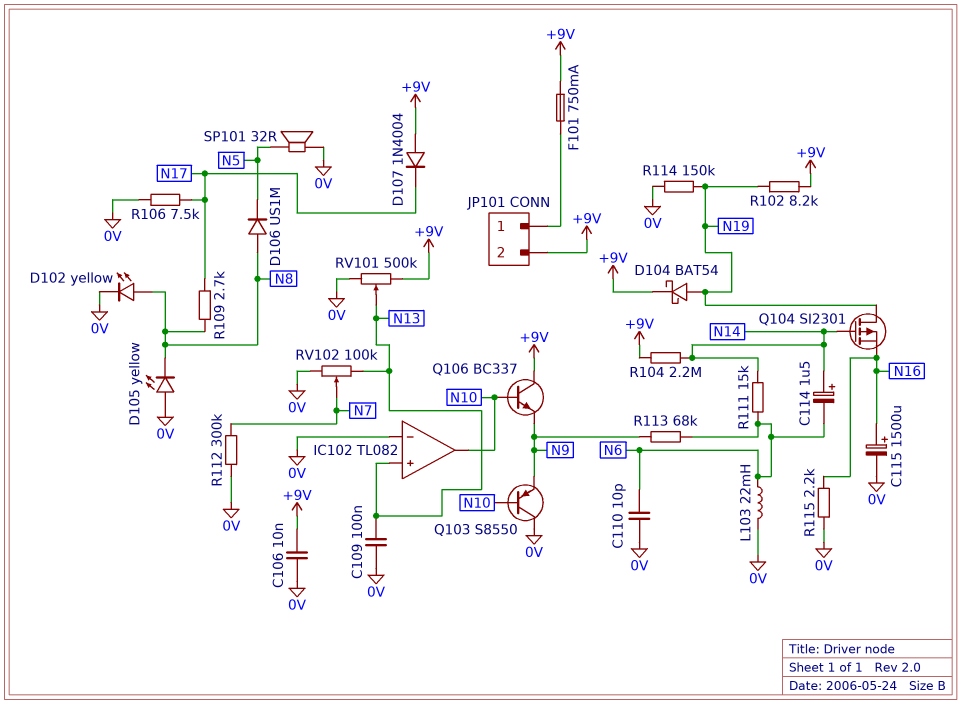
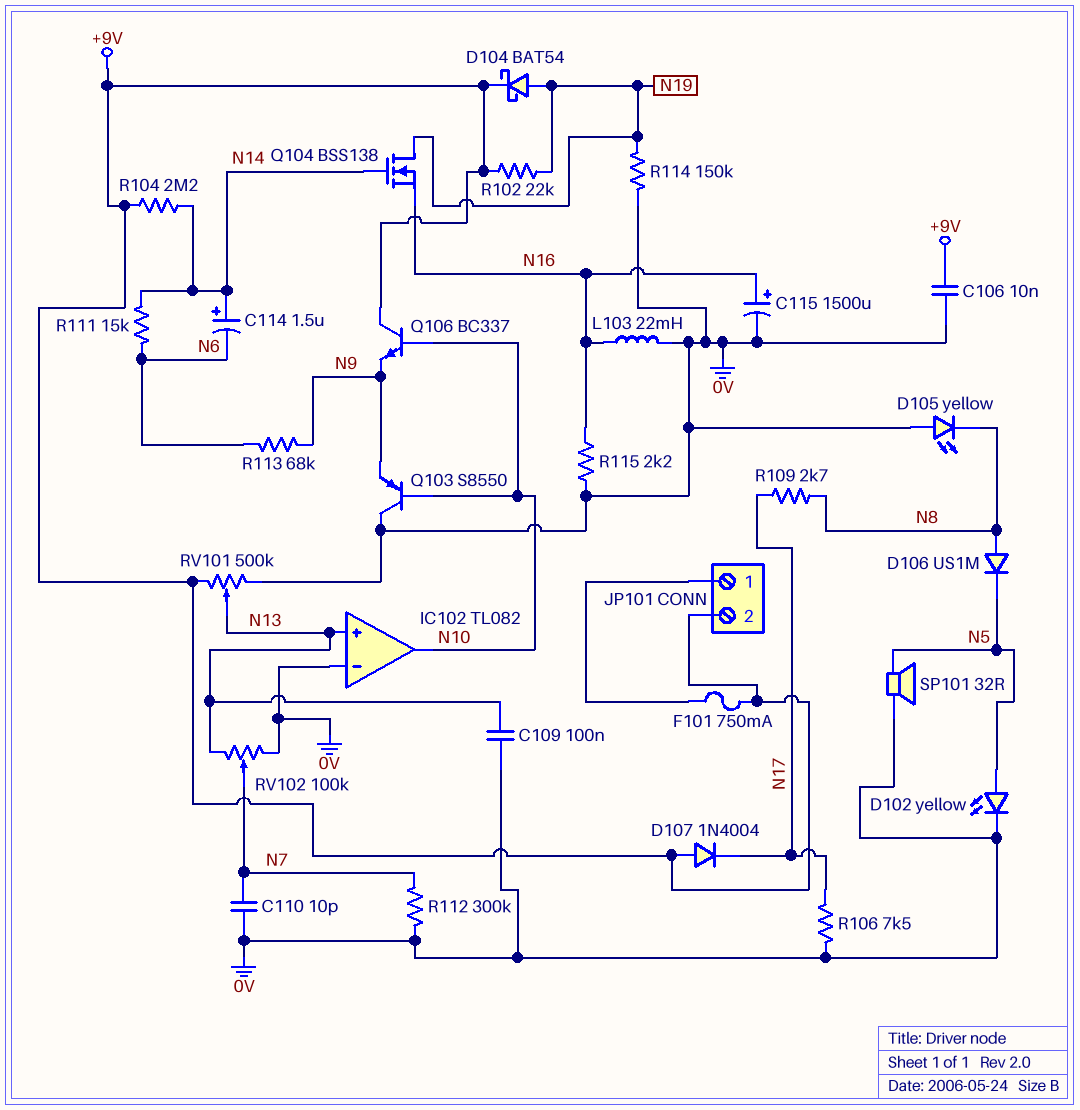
C110: 10pF (0V, N6) -> 10pF (0V, N7)
D102: LED yellow (A N8, K 0V) -> LED yellow (A N5, K 0V)
L103: 22mH (0V, N6) -> 22mH (0V, N16)
Q104: PMOS SI2301 (G N14, D N19, S N16) -> NMOS BSS138 (G N14, D N19, S N16)
R102: 8.2k (+9V, N19) -> 22k (+9V, N19)

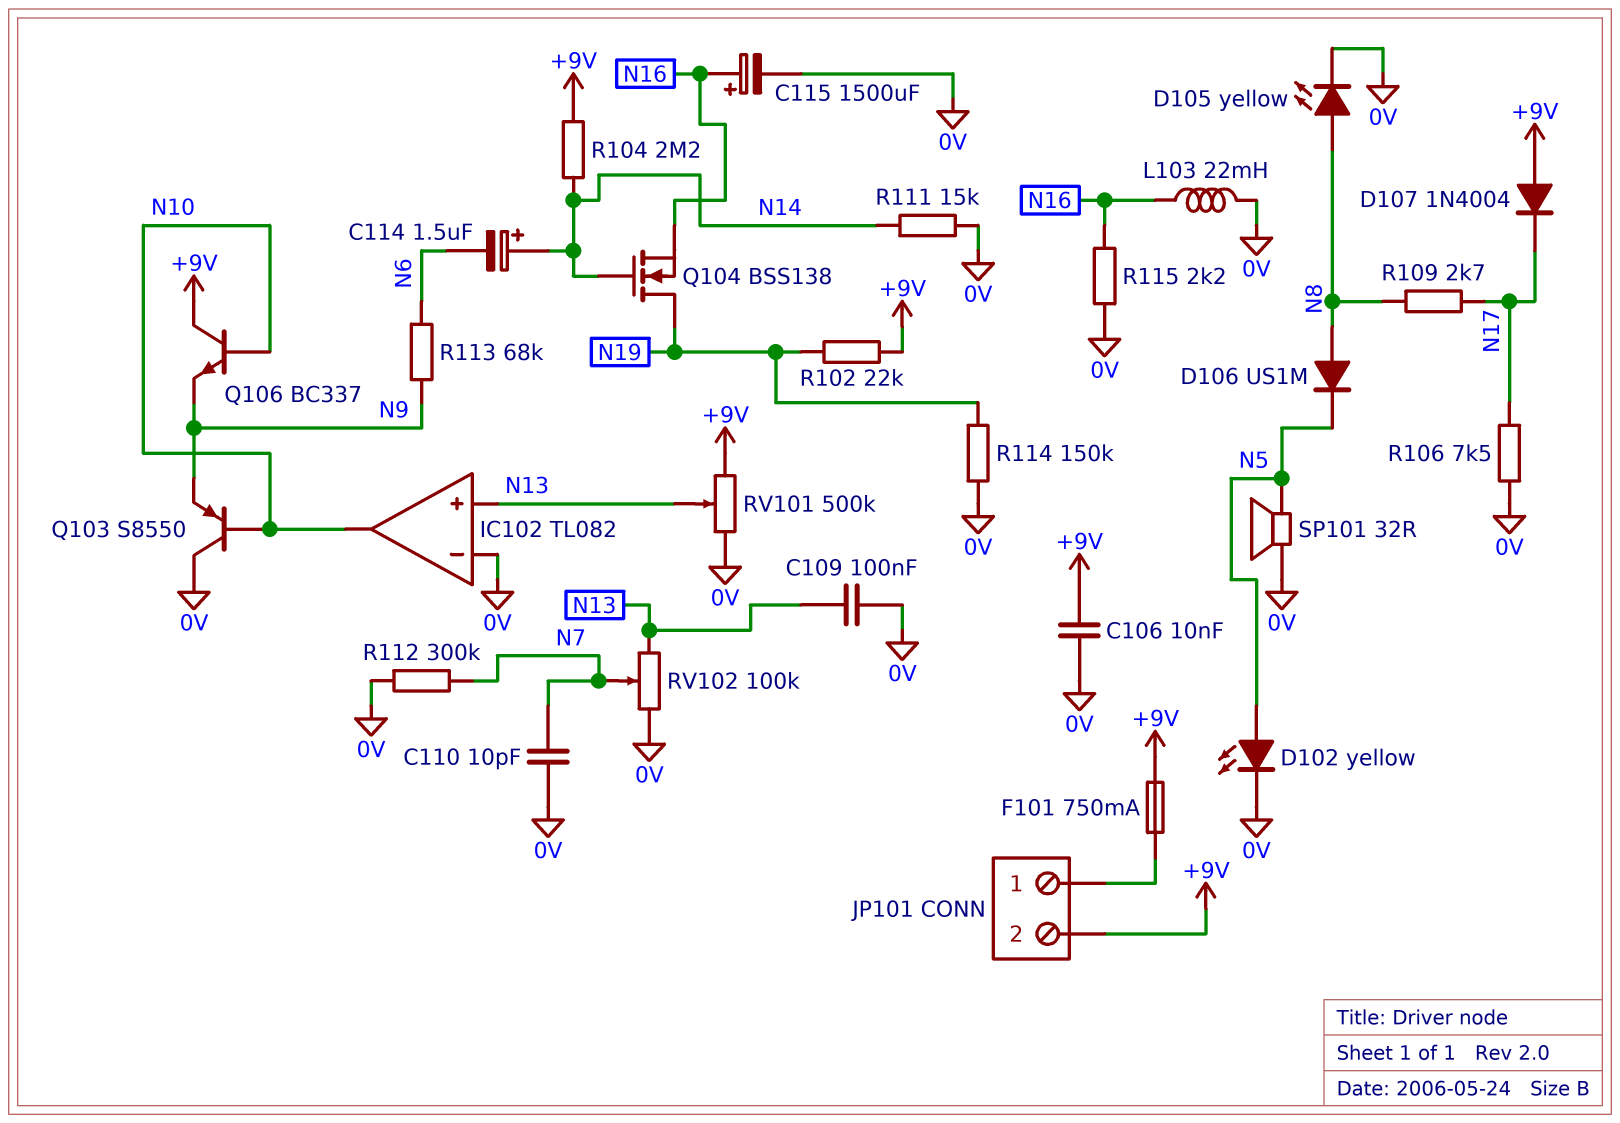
D104: schottky BAT54 (A N19, K +9V) -> none
D105: LED yellow (A 0V, K N8) -> LED yellow (A N8, K 0V)
R111: 15k (N6, N14) -> 15k (0V, N14)

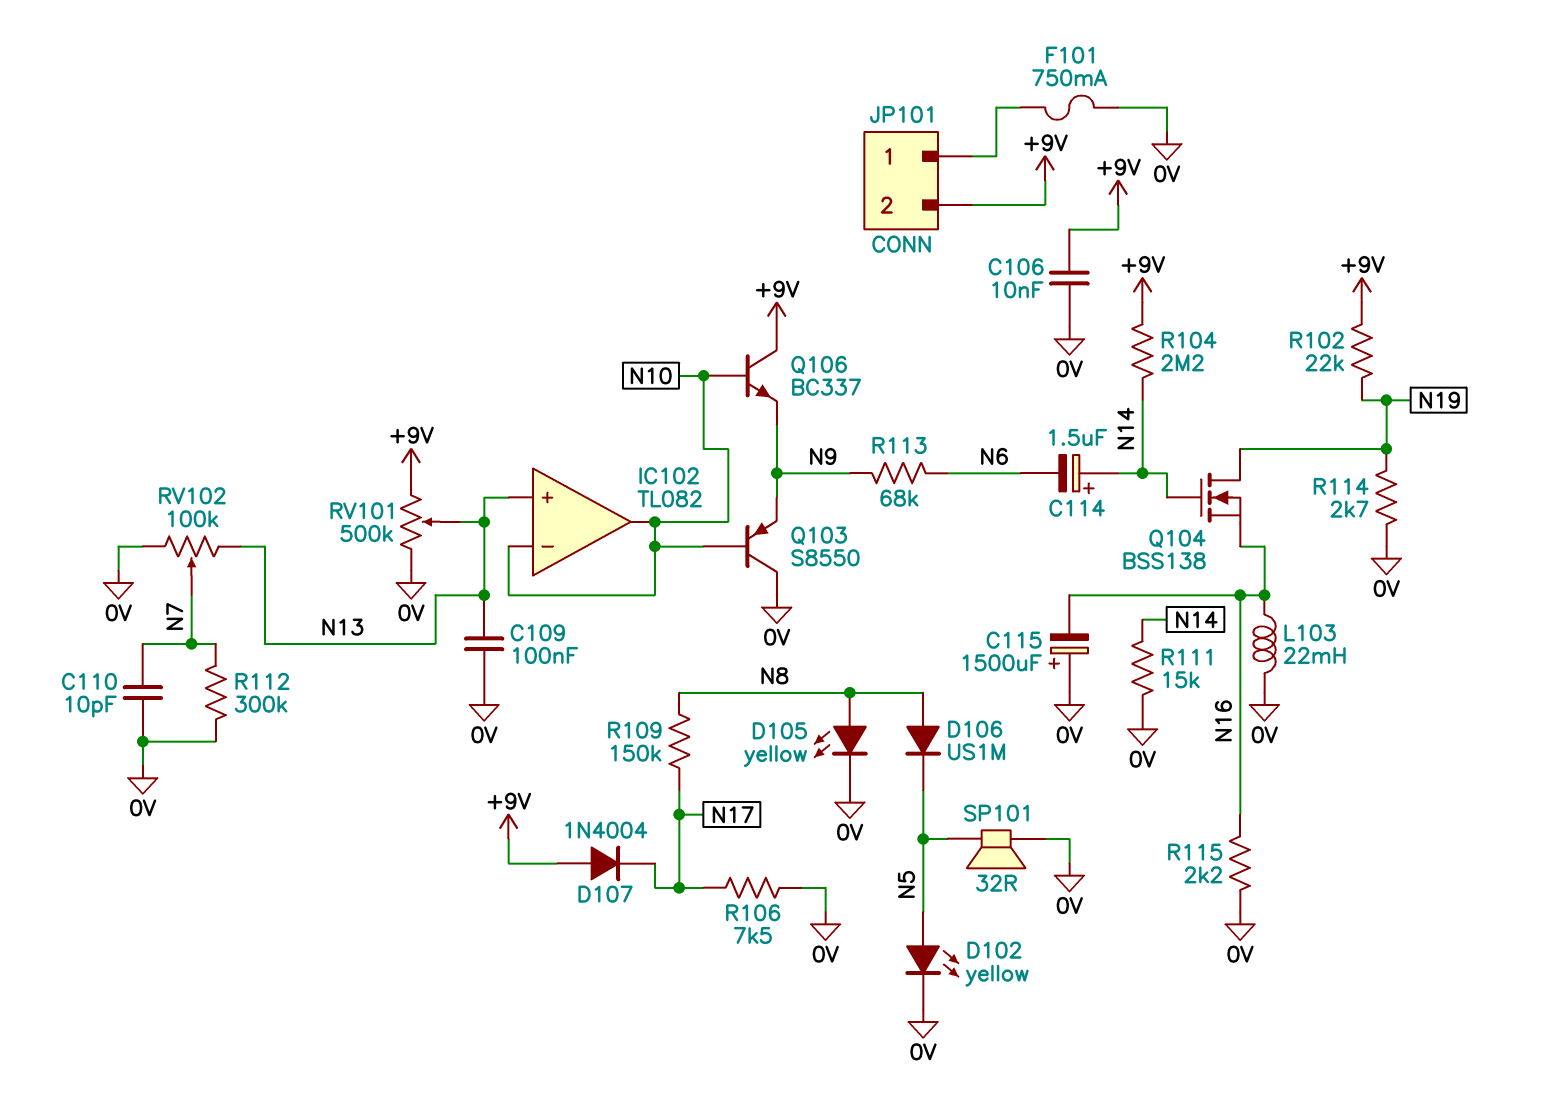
C115: 1500uF (plus N16, minus 0V) -> 1500uF (plus 0V, minus N16)
F101: 750mA (+9V, JP101/1) -> 750mA (0V, JP101/1)
IC102 pin in-: 0V -> N10
R109: 2.7k (N8, N17) -> 150k (N8, N17)
R114: 150k (0V, N19) -> 2.7k (0V, N19)

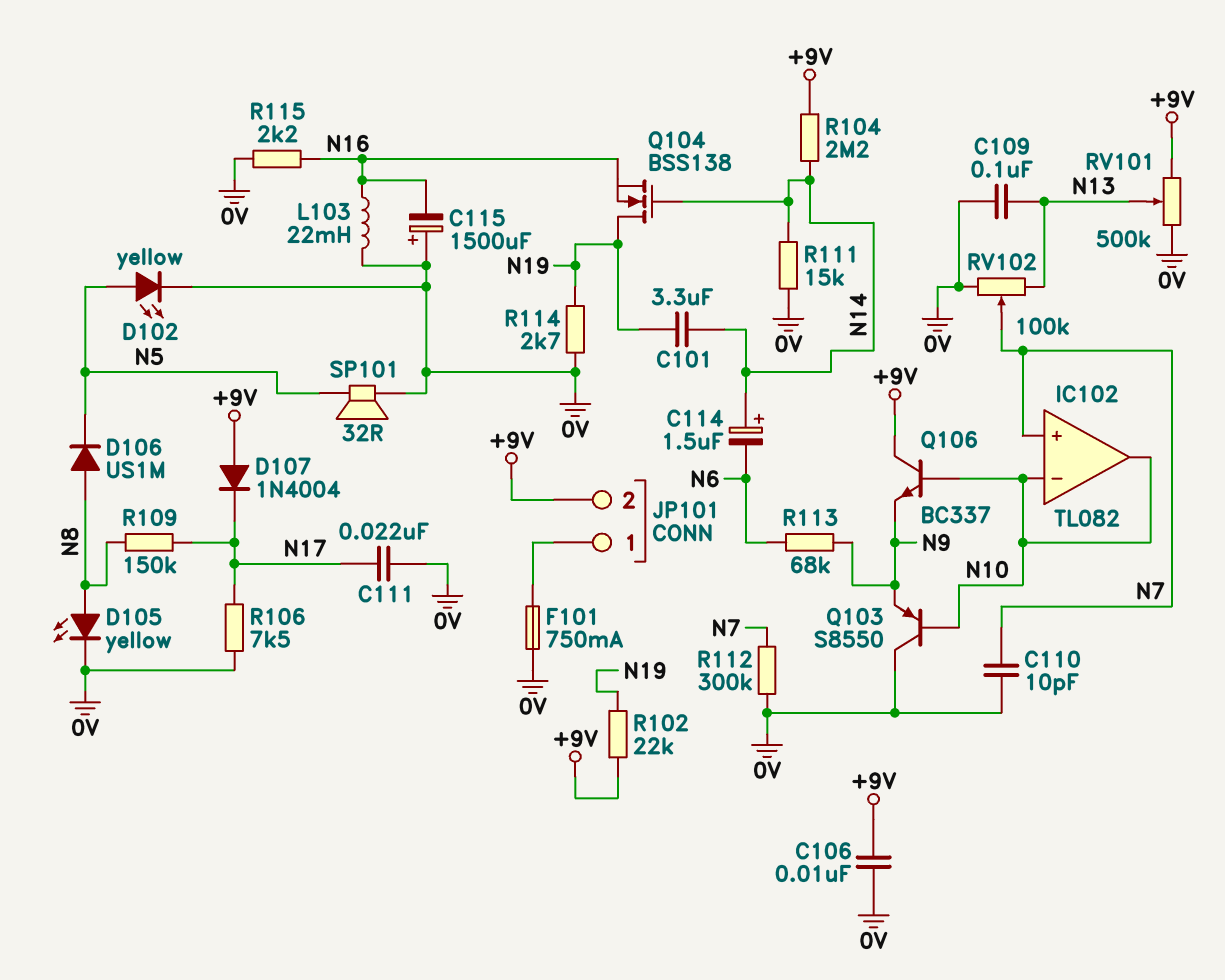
C101: none -> 3.3uF (N14, N19)
C111: none -> 22nF (0V, N17)
IC102 pin in+: N13 -> N7

